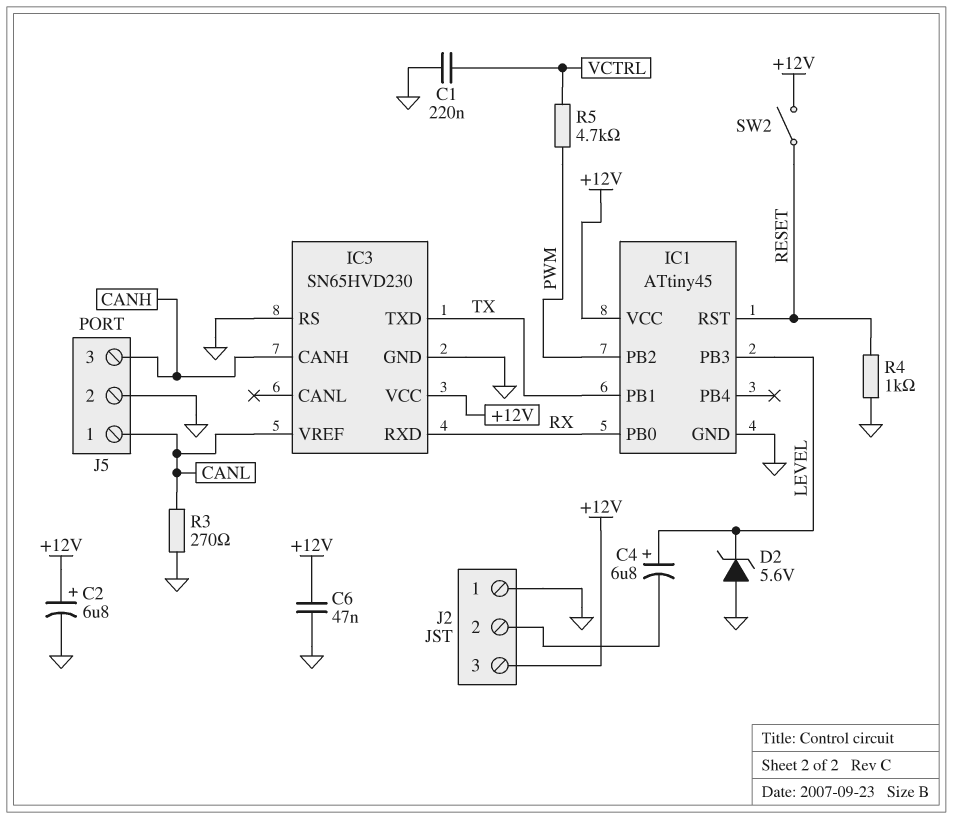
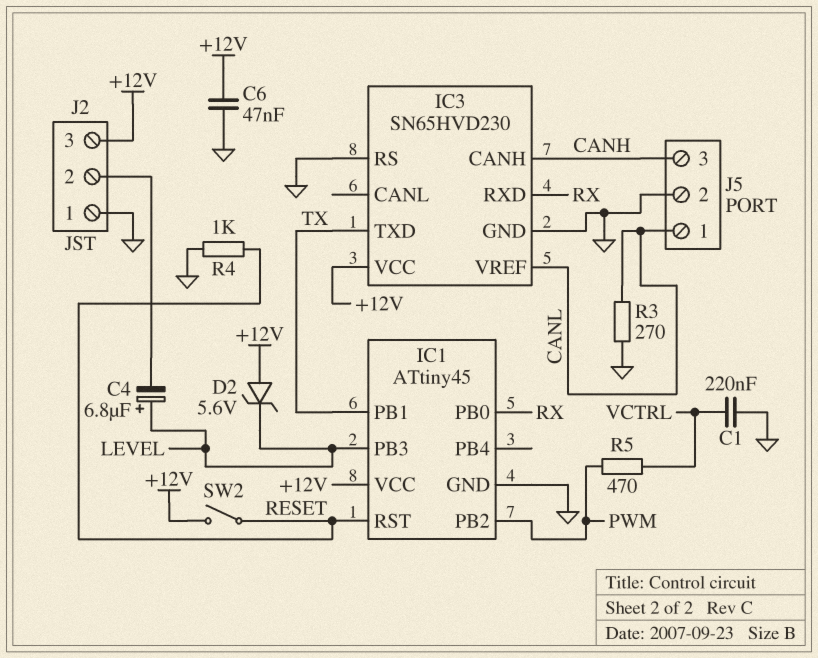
C2: 6.8uF (plus +12V, minus GND) -> none
D2: zener 5.6V (A GND, K LEVEL) -> zener 5.6V (A +12V, K LEVEL)
R5: 4.7k (PWM, VCTRL) -> 470 (PWM, VCTRL)

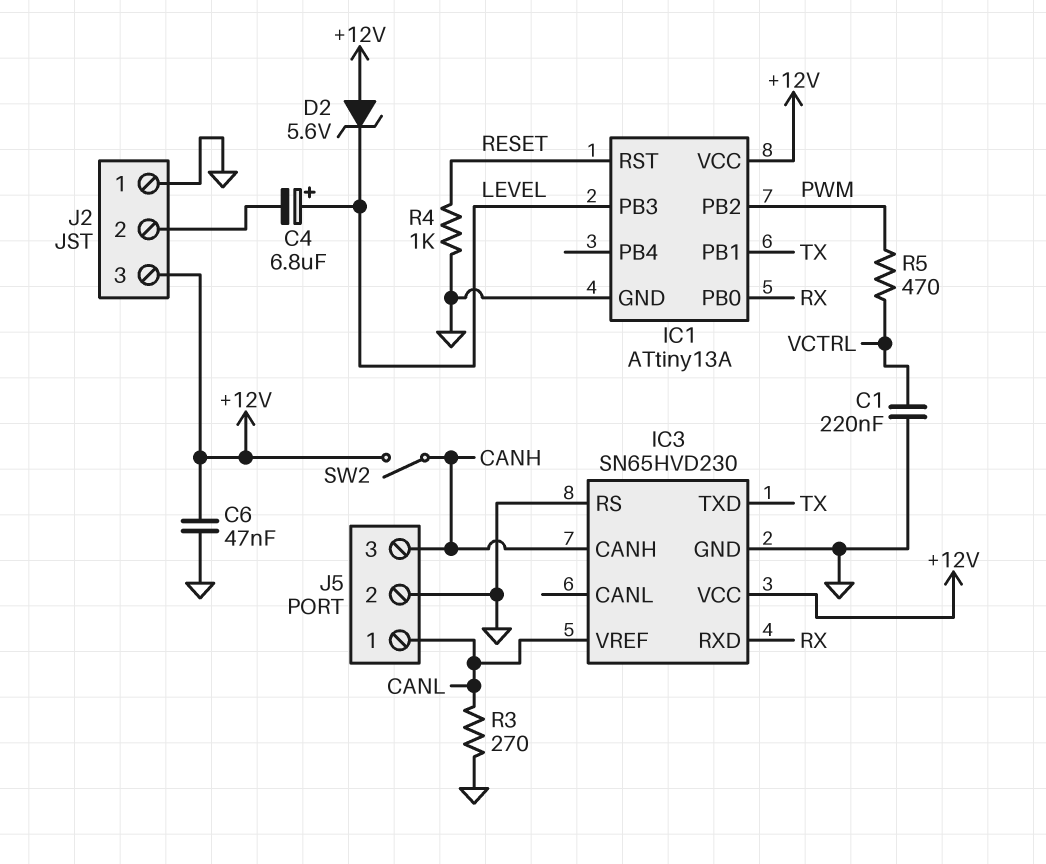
IC1: ATtiny45 -> ATtiny13A
SW2: switch (+12V, RESET) -> switch (+12V, CANH)

